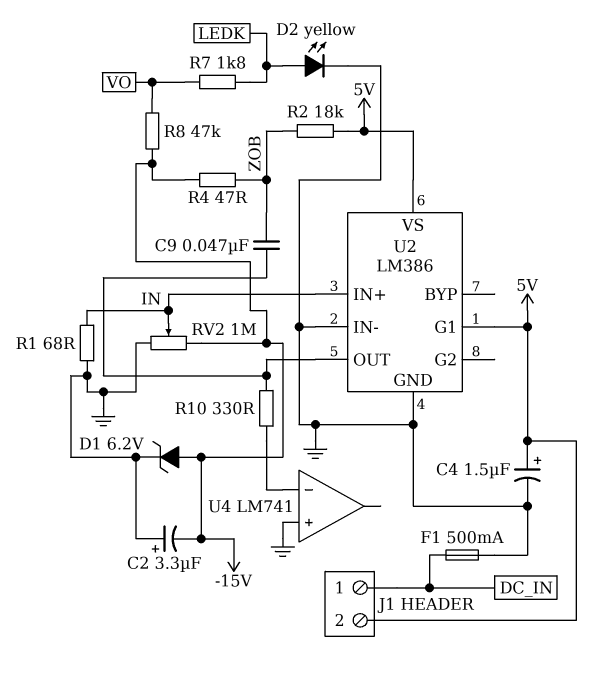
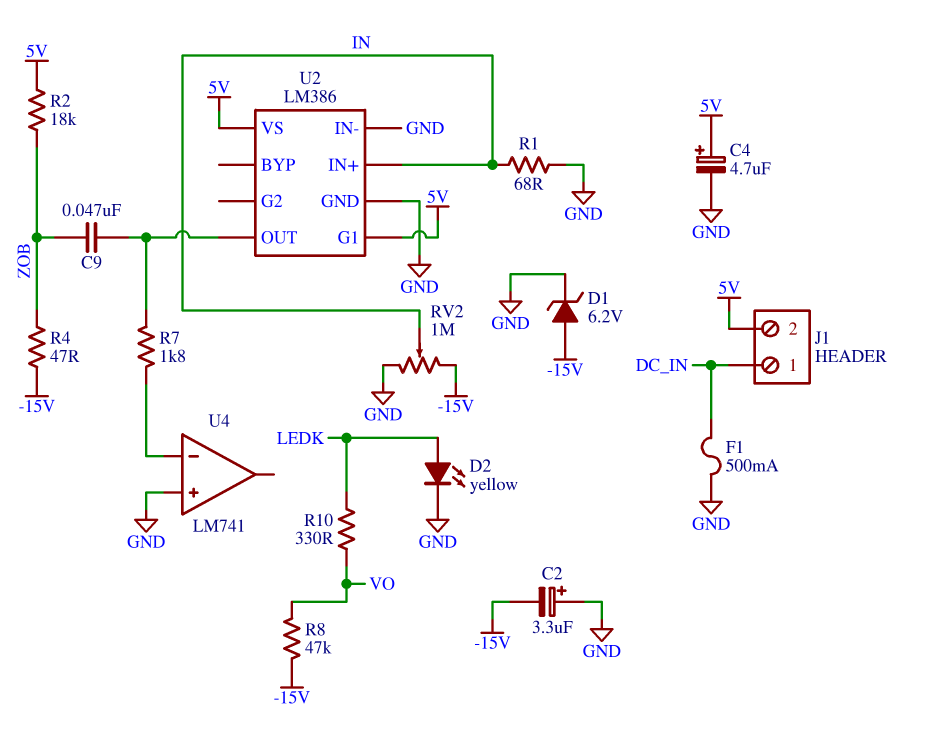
C4: 1.5uF (plus 5V, minus GND) -> 4.7uF (plus 5V, minus GND)
R7: 1.8k (LEDK, VO) -> 1.8k (U2/OUT, U4/in-)
R10: 330 (U2/OUT, U4/in-) -> 330 (LEDK, VO)

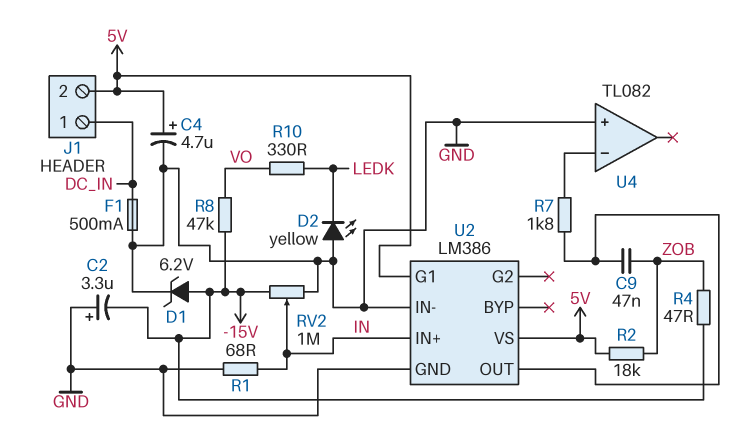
D2: LED yellow (A LEDK, K GND) -> LED yellow (A GND, K LEDK)
U4: LM741 -> TL082

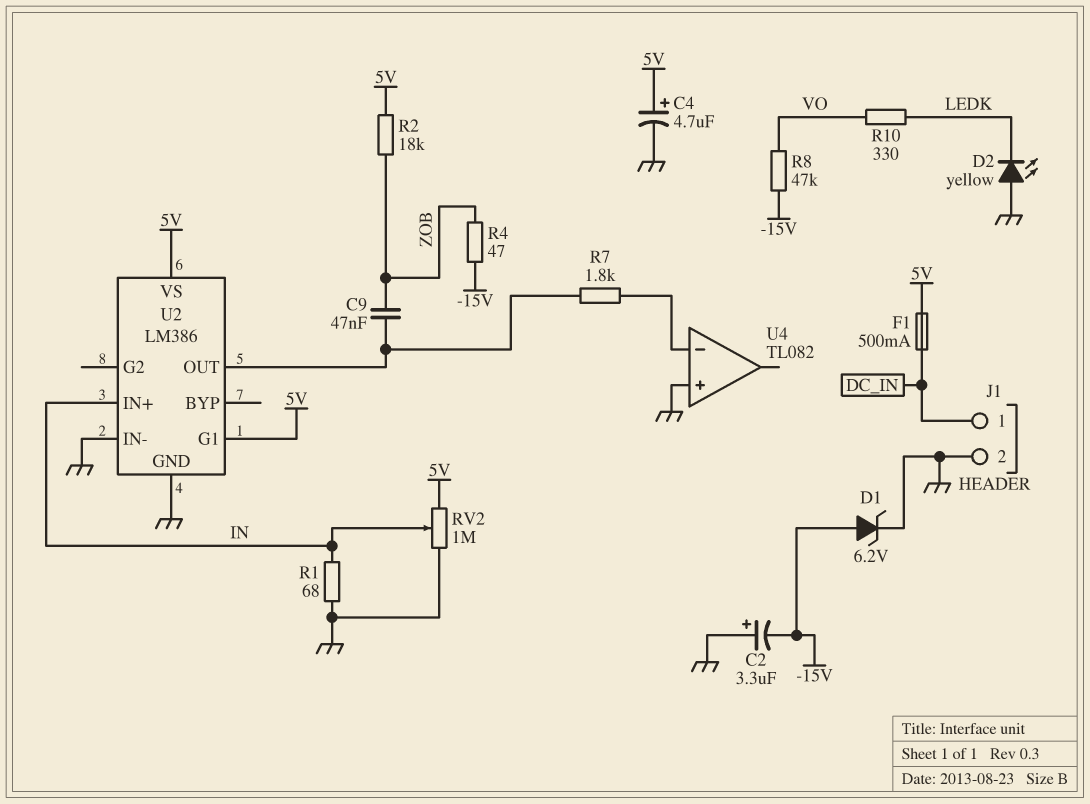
F1: 500mA (DC_IN, GND) -> 500mA (5V, DC_IN)
J1 pin 2: 5V -> GND
RV2: 1M (-15V, GND, wiper IN) -> 1M (5V, GND, wiper IN)

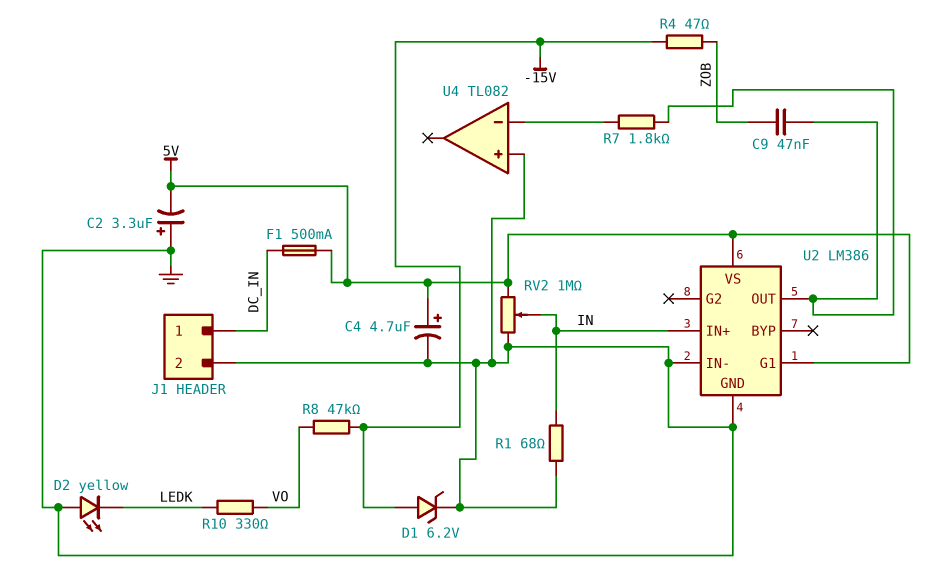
C2: 3.3uF (plus GND, minus -15V) -> 3.3uF (plus GND, minus 5V)
R2: 18k (5V, ZOB) -> none

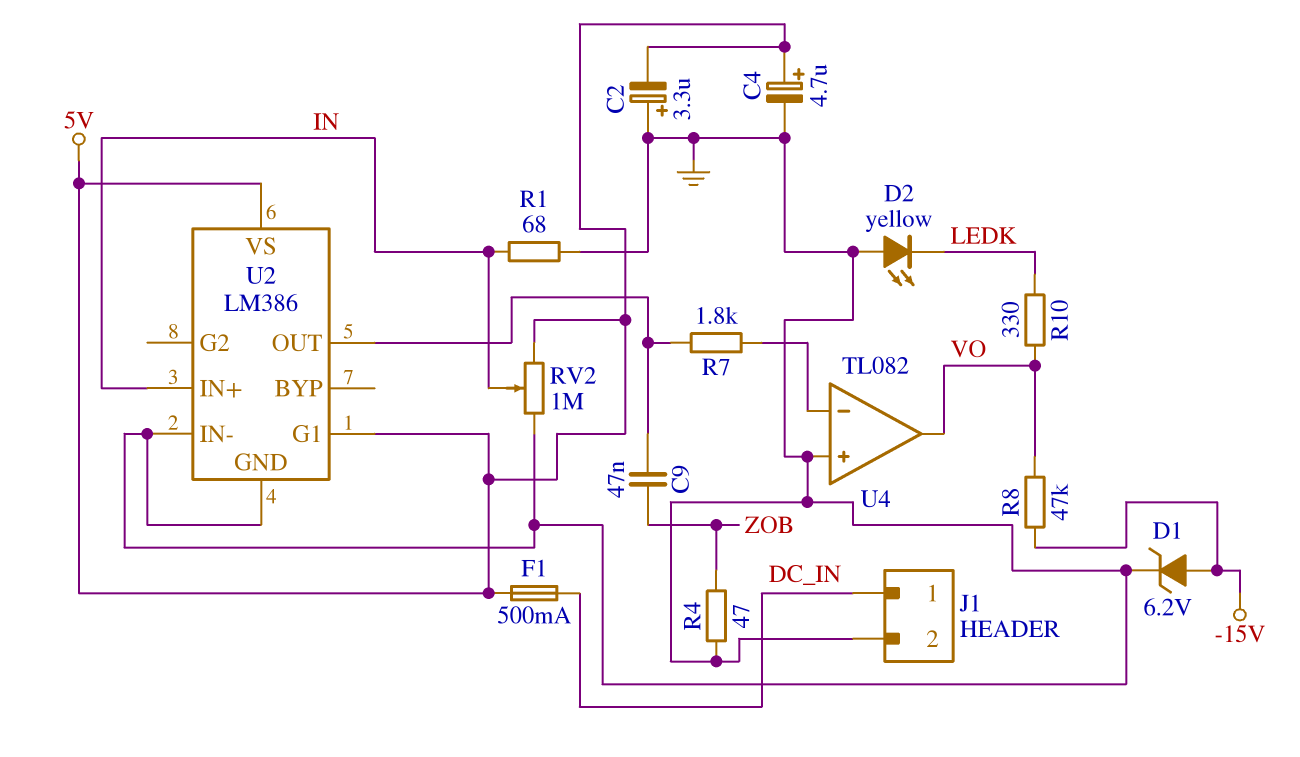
R4: 47 (-15V, ZOB) -> 47 (GND, ZOB)
U4 pin out: none -> VO

